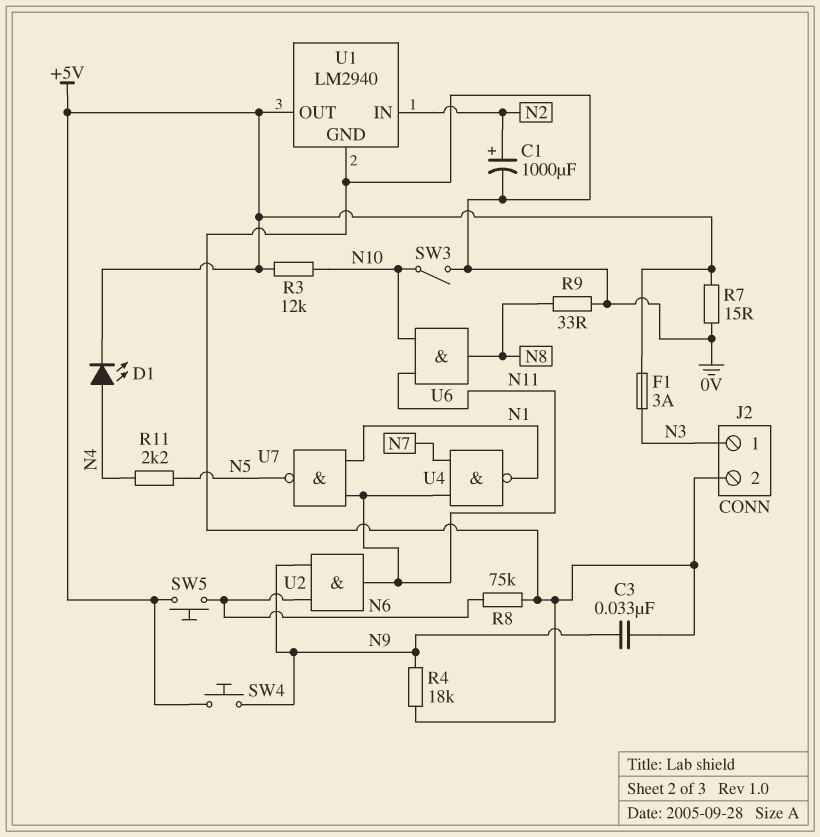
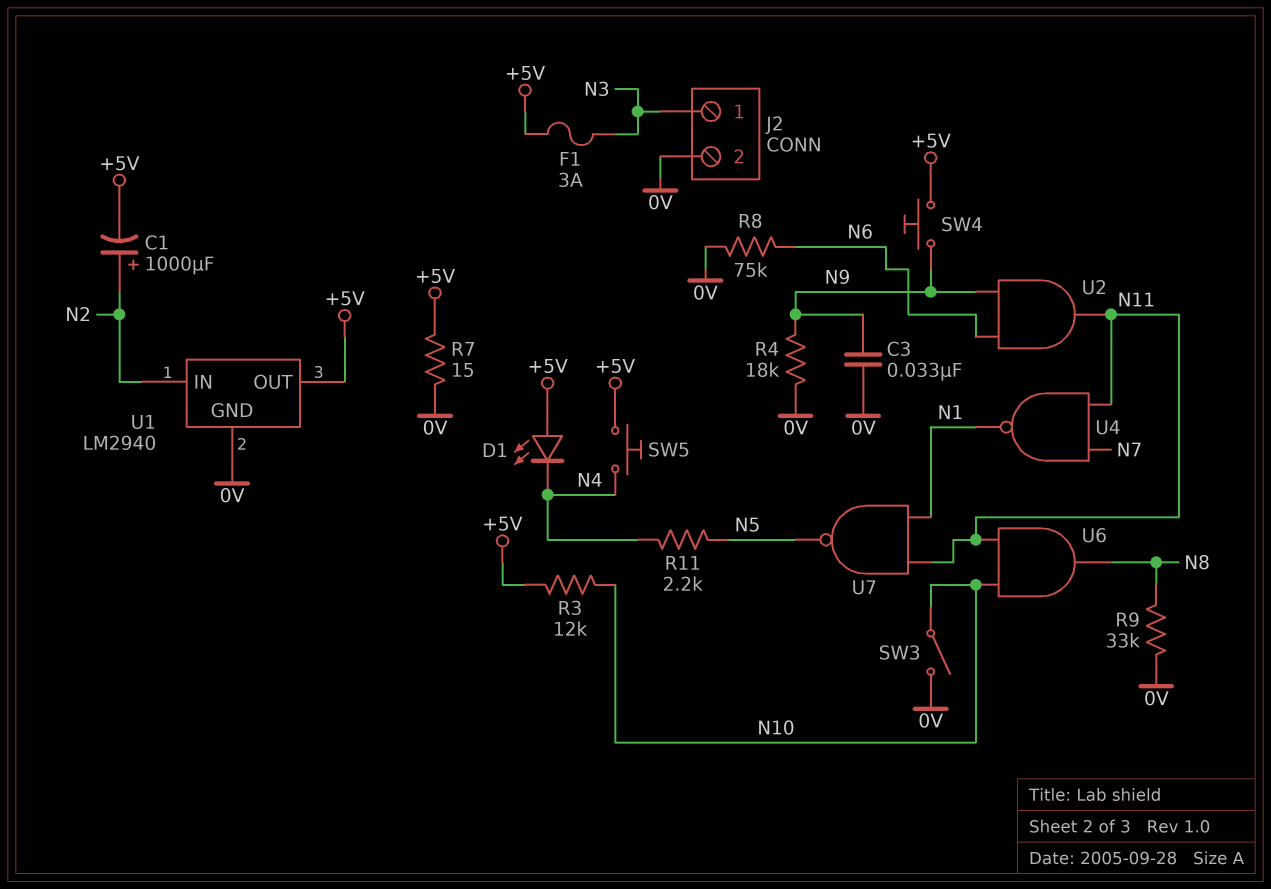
C1: 1000uF (plus N2, minus 0V) -> 1000uF (plus N2, minus +5V)
D1: LED (A N4, K +5V) -> LED (A +5V, K N4)
R9: 33 (0V, N8) -> 33k (0V, N8)
SW5: button (+5V, N6) -> button (+5V, N4)

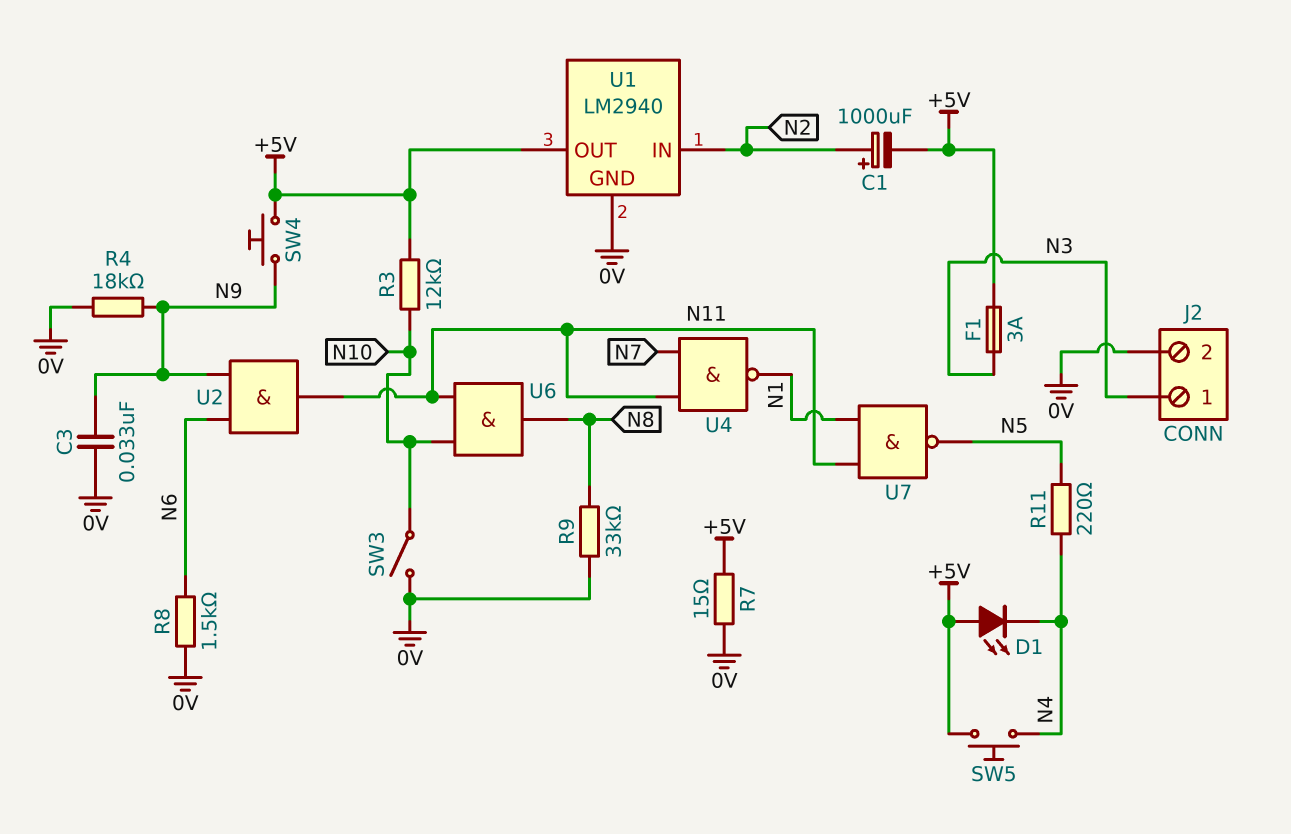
R8: 75k (0V, N6) -> 1.5k (0V, N6)
R11: 2.2k (N4, N5) -> 220 (N4, N5)

